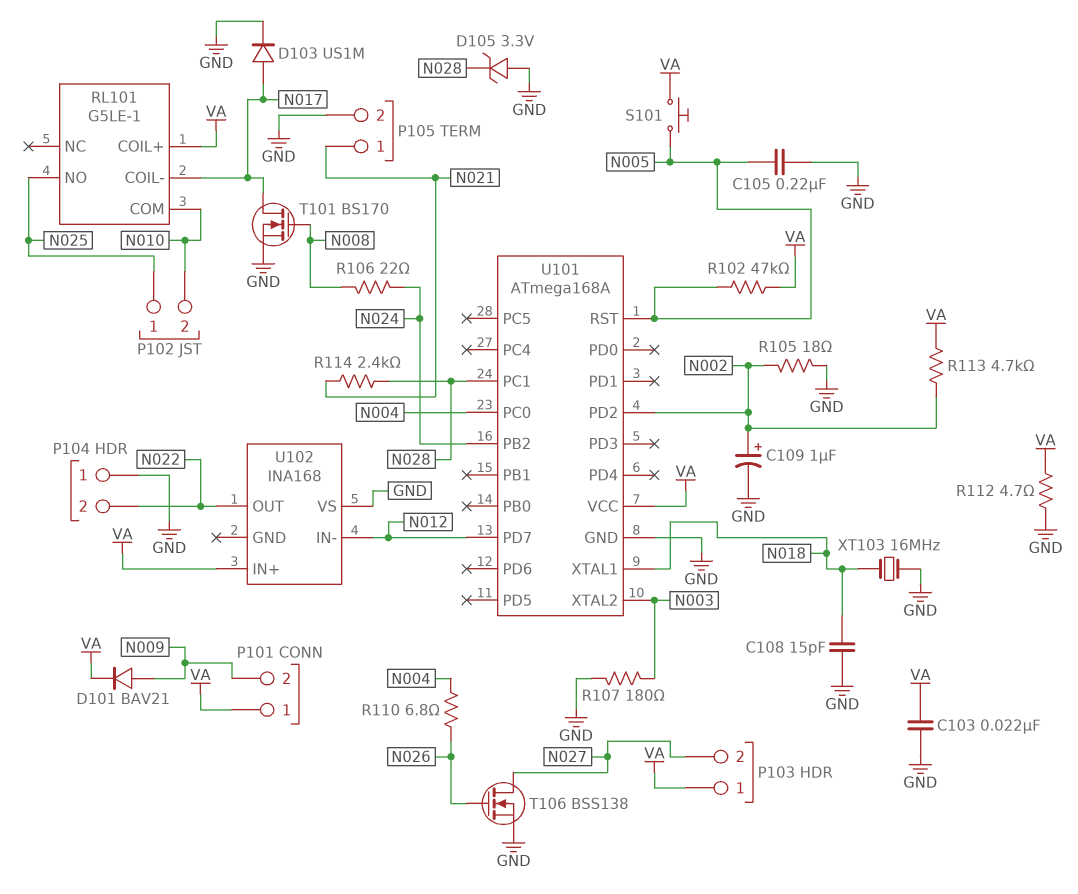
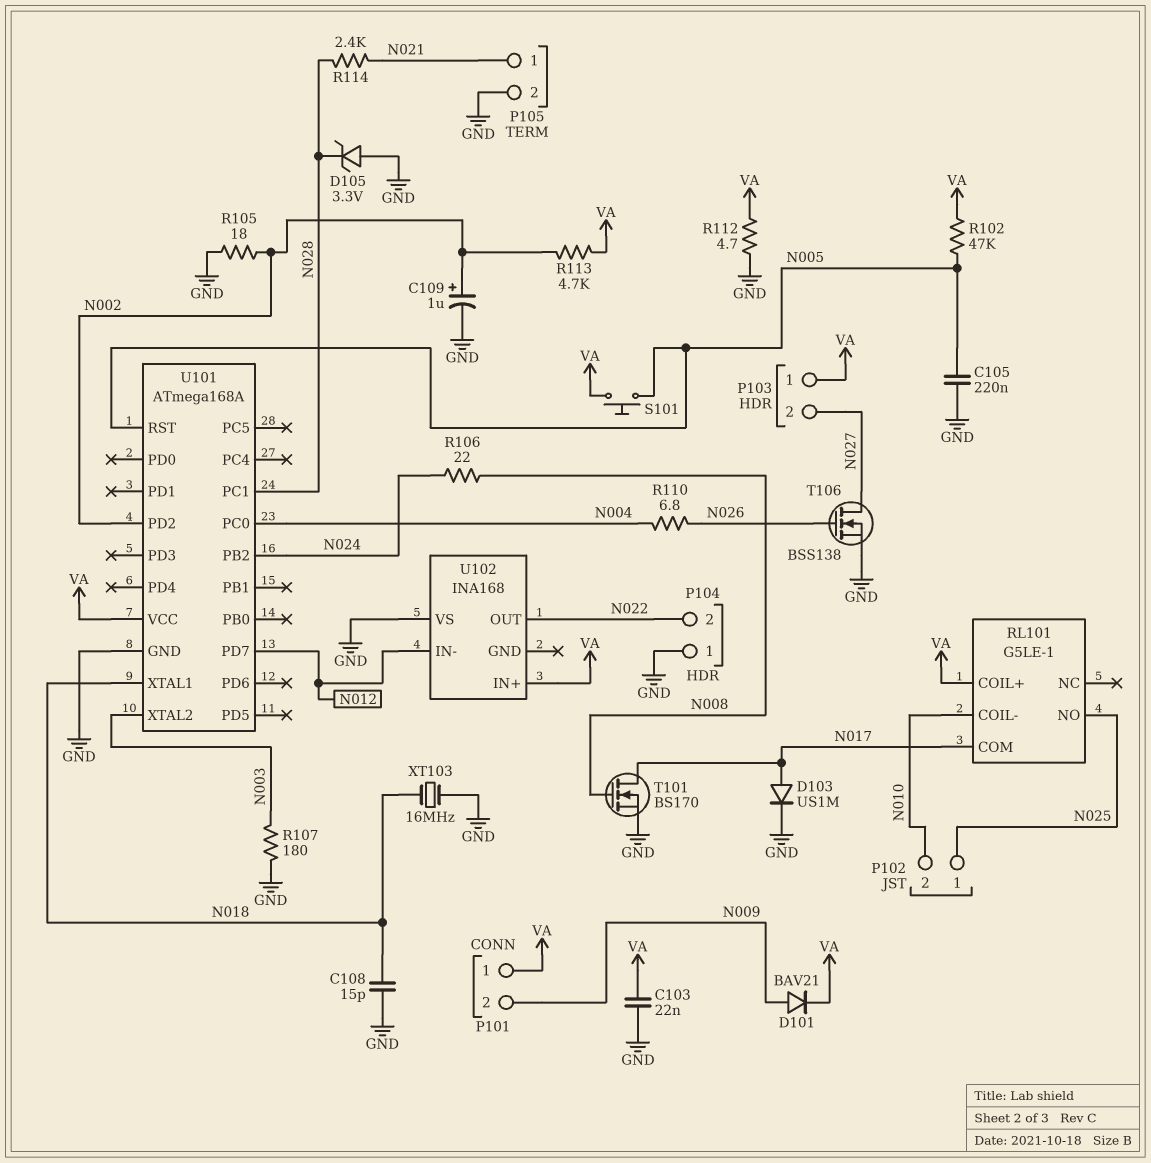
RL101 pin COIL-: N017 -> N010
RL101 pin COM: N010 -> N017

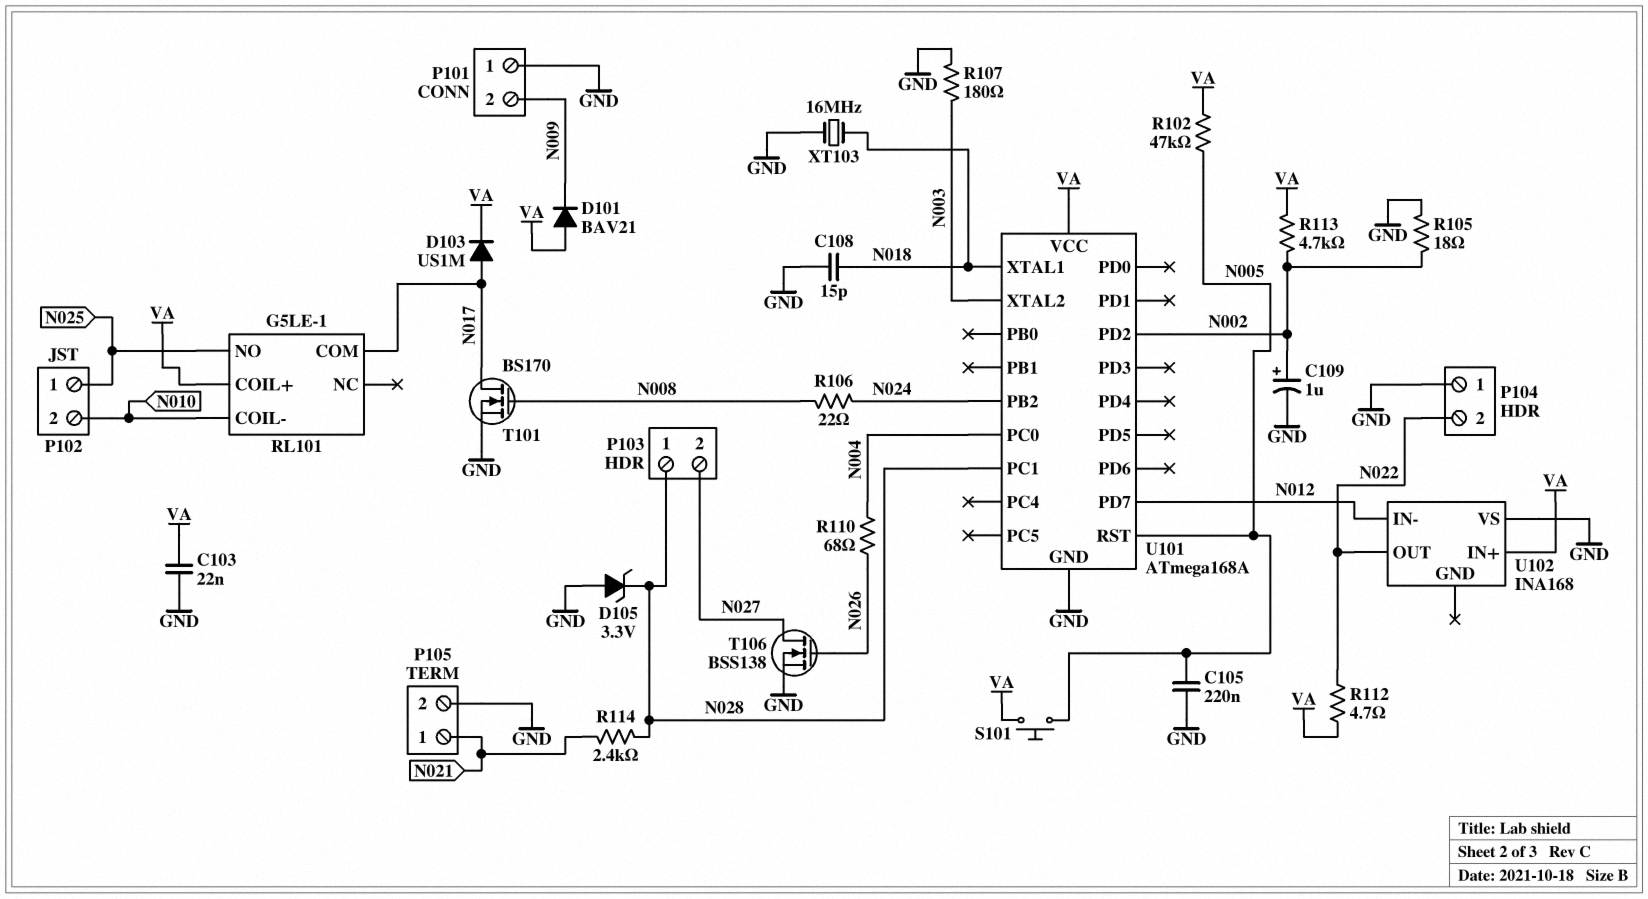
D101: diode BAV21 (A N009, K VA) -> diode BAV21 (A VA, K N009)
D103: diode US1M (A N017, K GND) -> diode US1M (A N017, K VA)
P101 pin 1: VA -> GND
P103 pin 1: VA -> N028
R110: 6.8 (N004, N026) -> 68 (N004, N026)
R112: 4.7 (GND, VA) -> 4.7 (N022, VA)

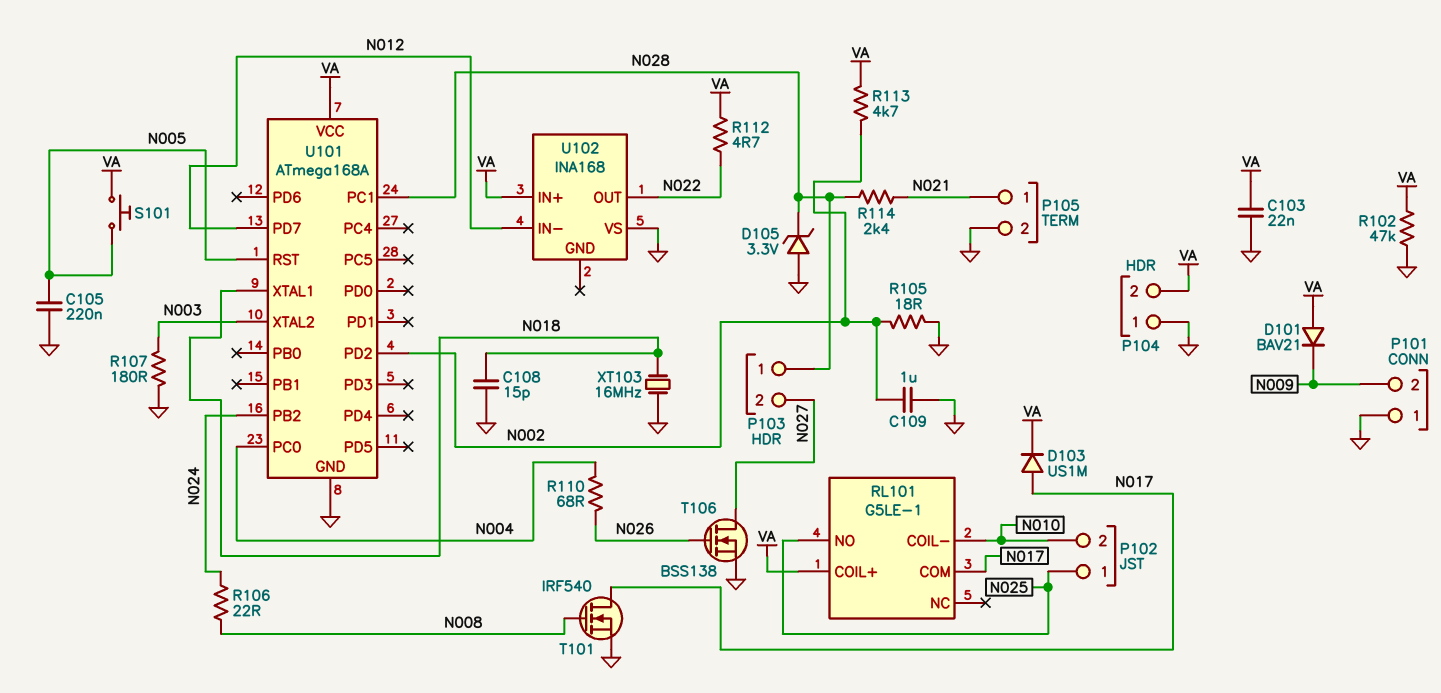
C109: 1uF (plus N002, minus GND) -> 1uF (GND, N002)
P104 pin 2: N022 -> VA
R102: 47k (N005, VA) -> 47k (GND, VA)
T101: NMOS BS170 (G N008, D N017, S GND) -> NMOS IRF540 (G N008, D N017, S GND)

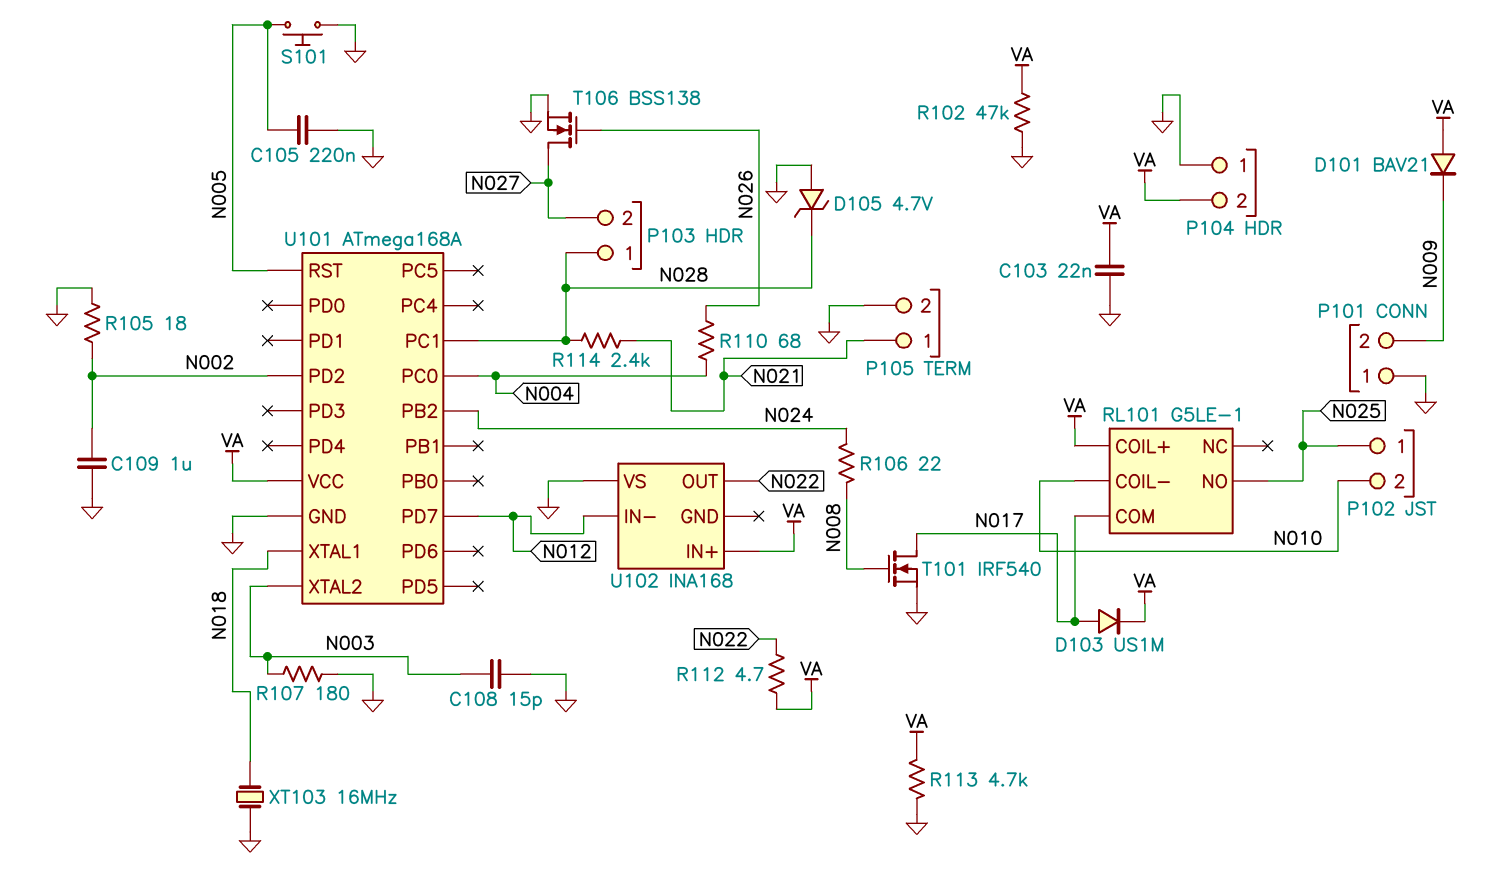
C108: 15pF (GND, N018) -> 15pF (GND, N003)
D105: zener 3.3V (A GND, K N028) -> zener 4.7V (A GND, K N028)
R113: 4.7k (N002, VA) -> 4.7k (GND, VA)
S101: button (N005, VA) -> button (GND, N005)

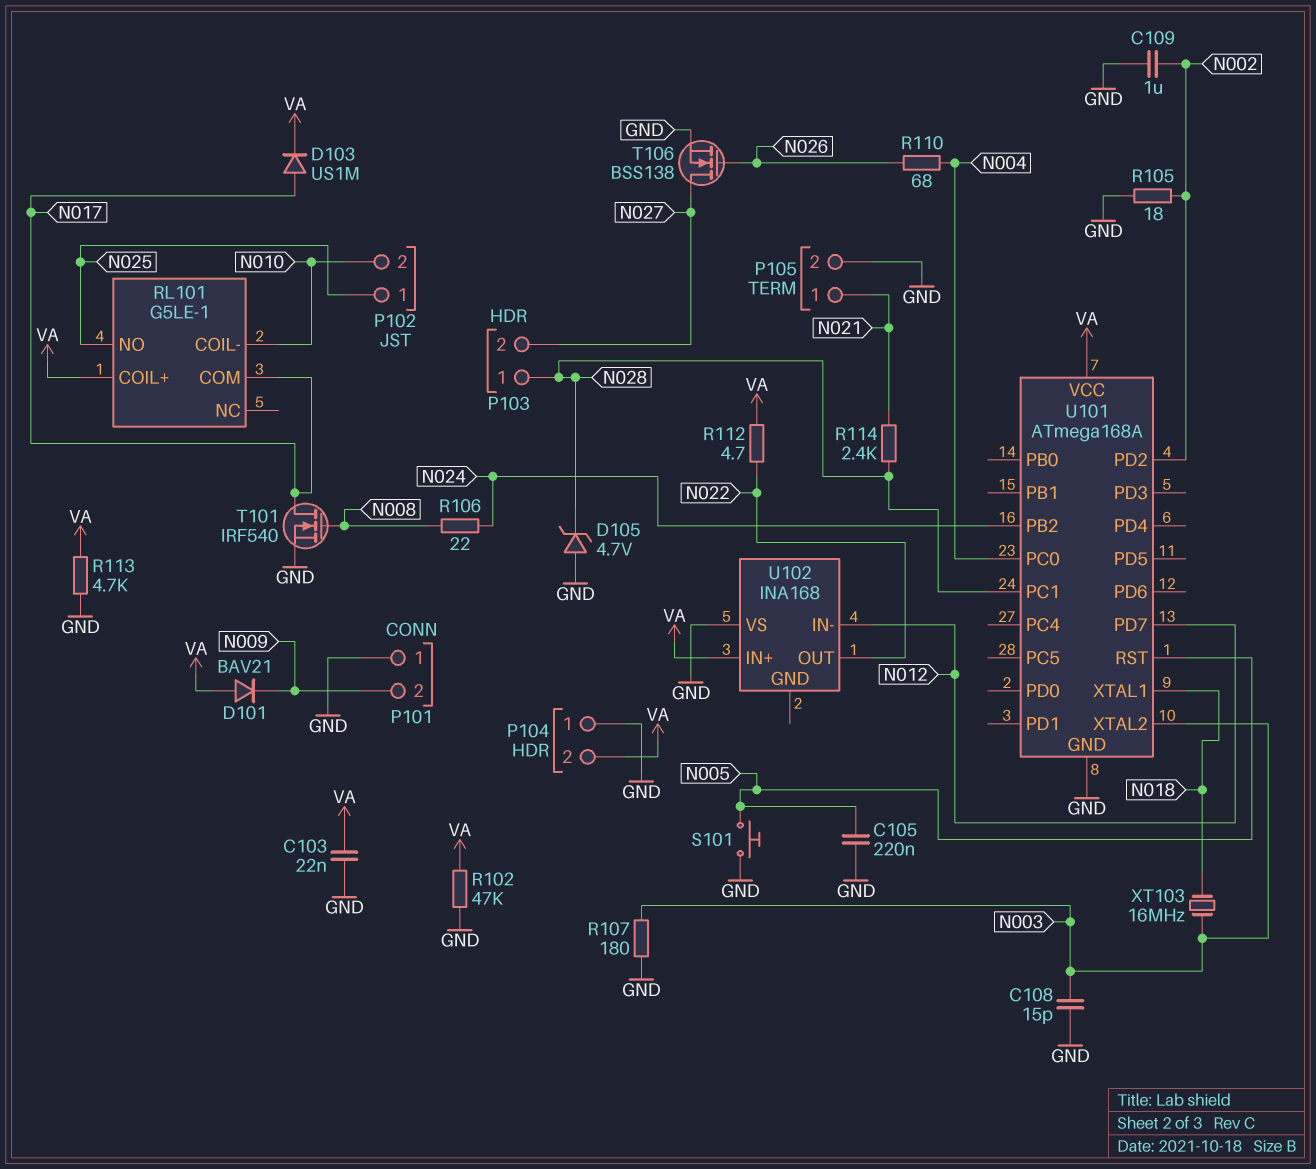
XT103: 16MHz (GND, N018) -> 16MHz (N003, N018)

